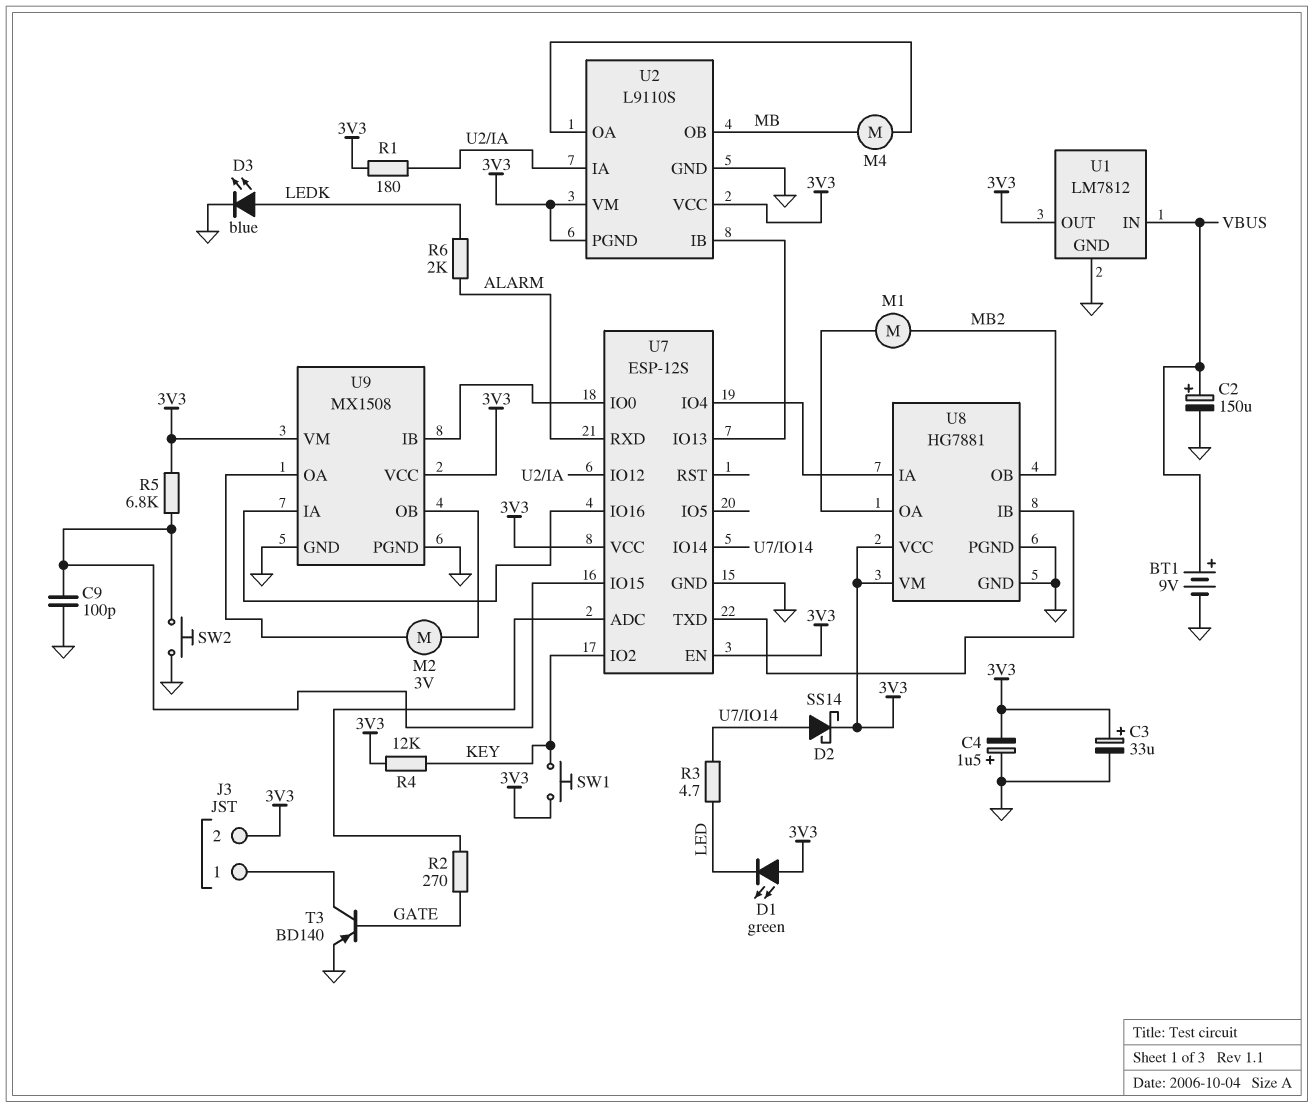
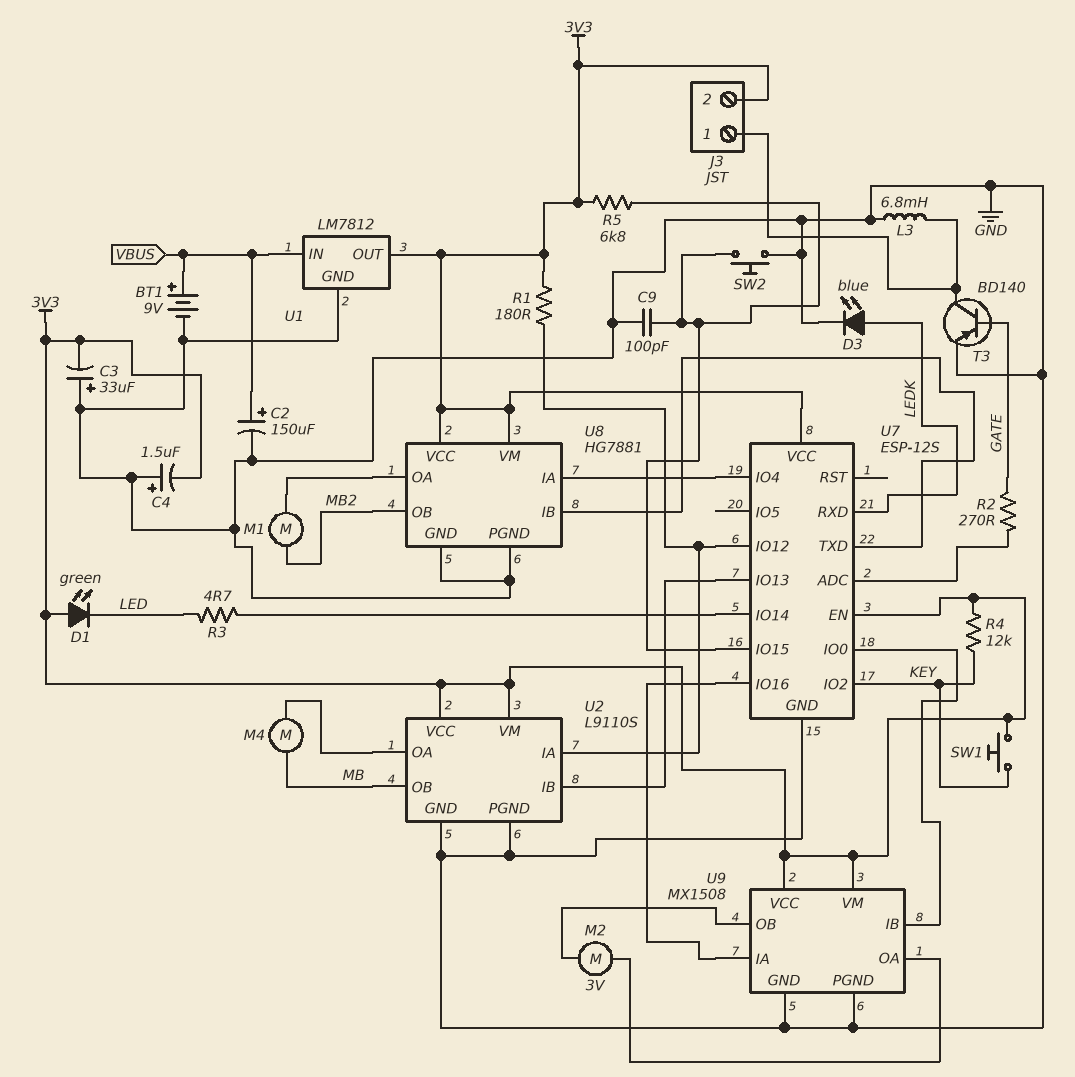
C3: 33uF (plus 3V3, minus GND) -> 33uF (plus GND, minus 3V3)
D2: schottky SS14 (A U7/IO14, K 3V3) -> none
L3: none -> 6.8mH (GND, J3/1)
R6: 2k (ALARM, LEDK) -> none
U2 pin PGND: 3V3 -> GND
U7 pin RXD: ALARM -> LEDK

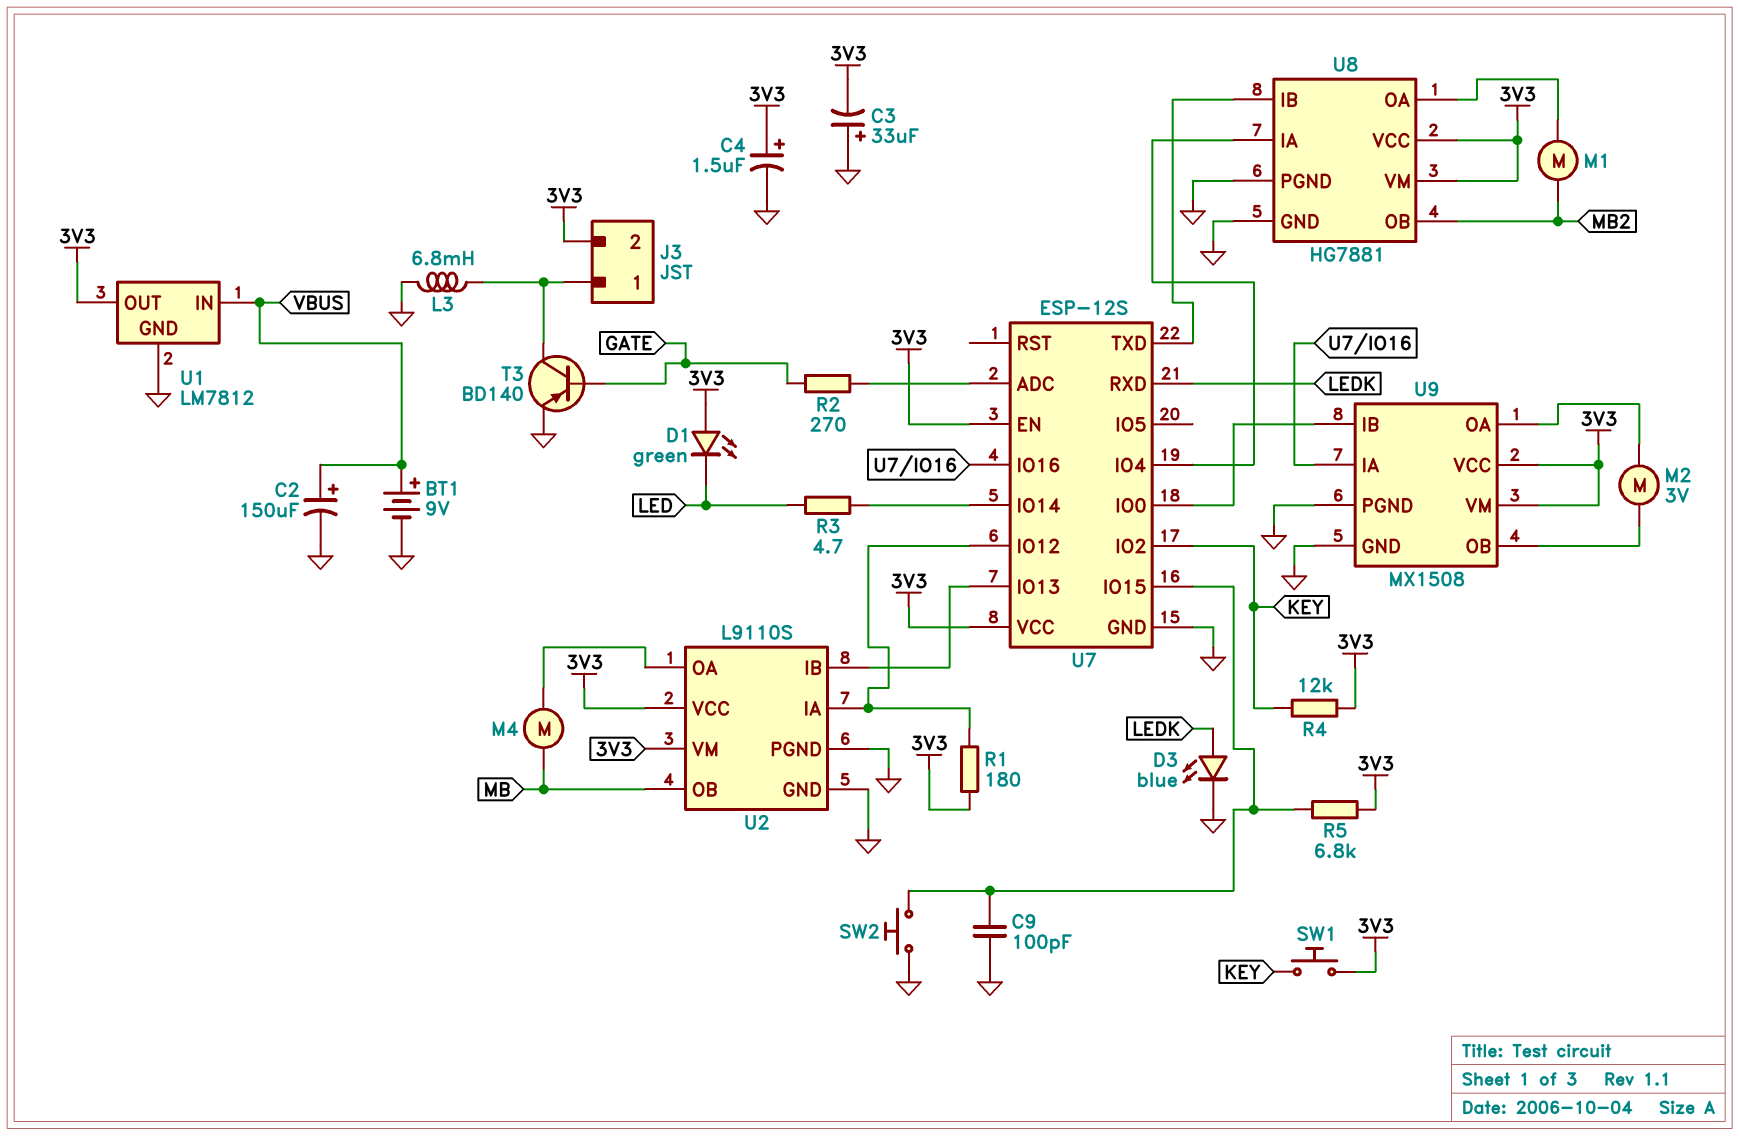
C4: 1.5uF (plus GND, minus 3V3) -> 1.5uF (plus 3V3, minus GND)

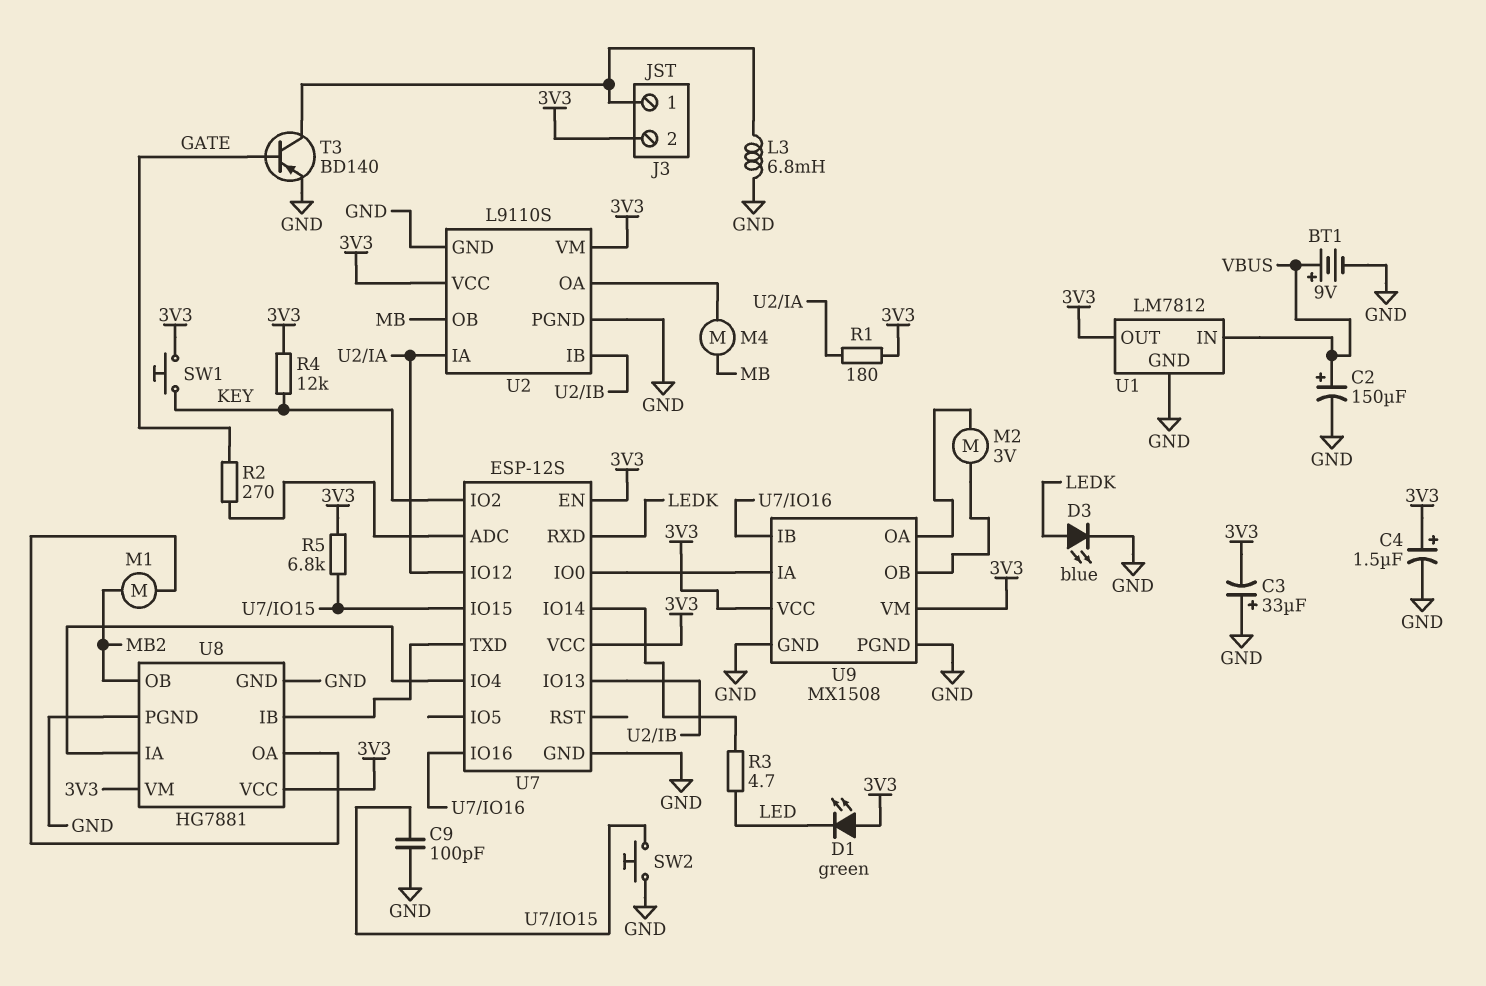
U9 pin IA: U7/IO16 -> U7/IO0
U9 pin IB: U7/IO0 -> U7/IO16

